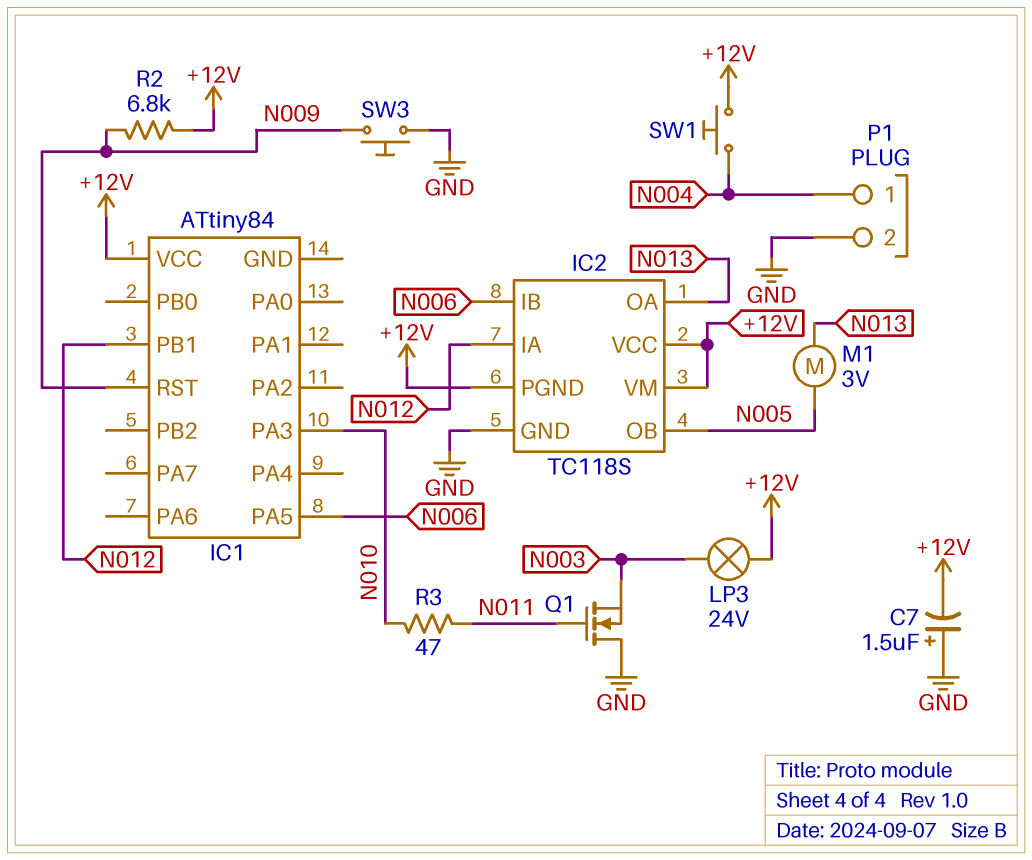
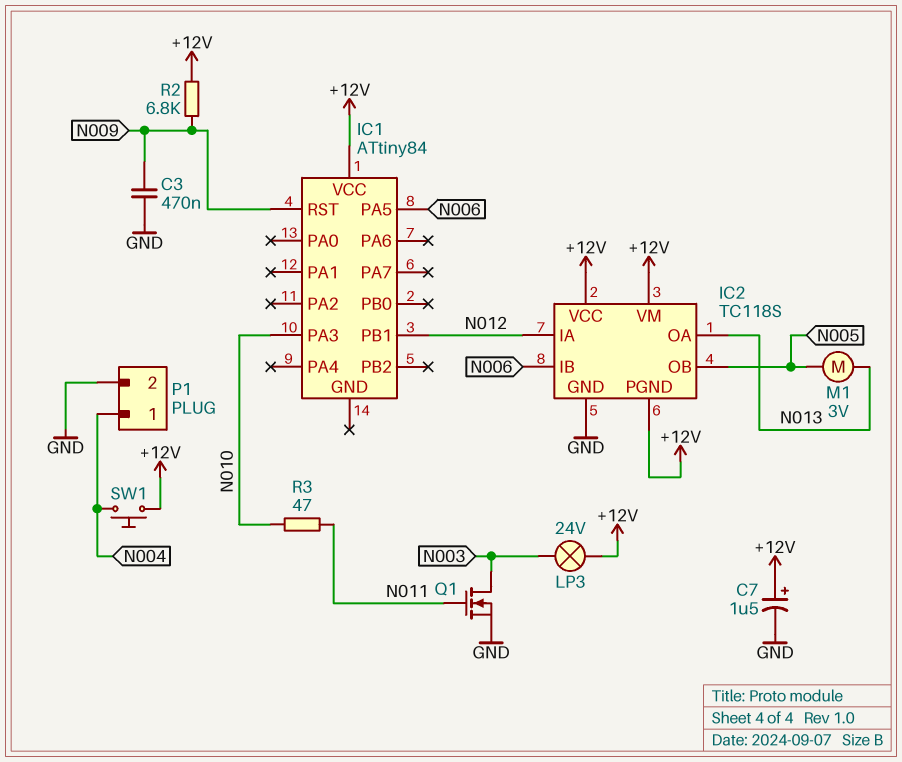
C3: none -> 470nF (GND, N009)
C7: 1.5uF (plus GND, minus +12V) -> 1.5uF (plus +12V, minus GND)
Q1: NMOS (G N011, D GND, S N003) -> NMOS (G N011, D N003, S GND)
SW3: button (GND, N009) -> none

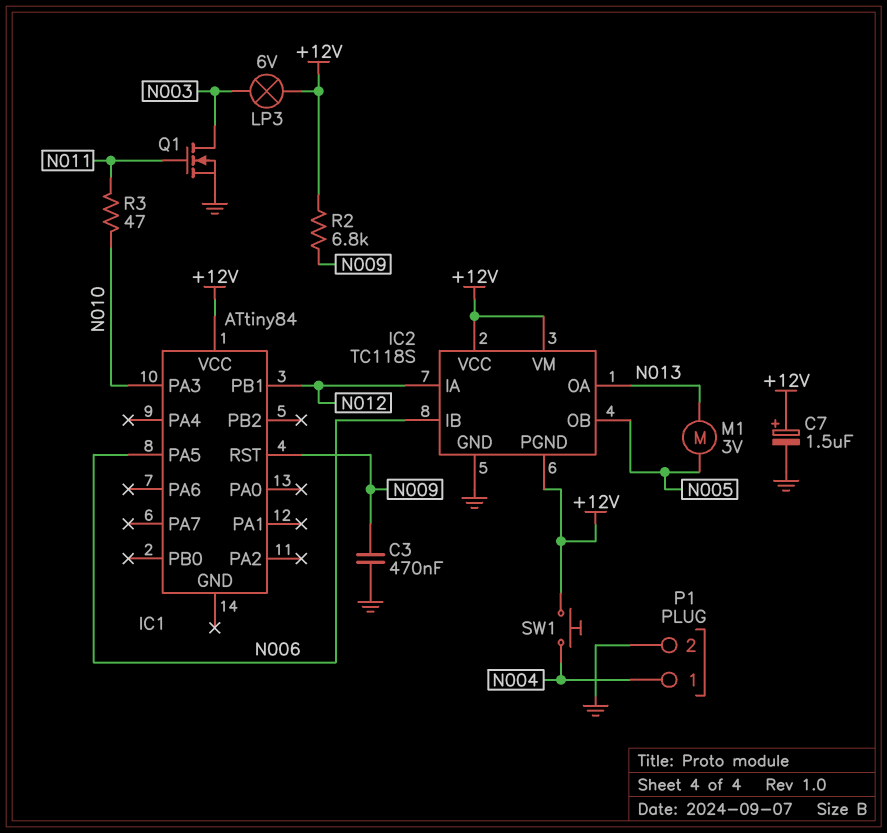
LP3: lamp 24V (+12V, N003) -> lamp 6V (+12V, N003)

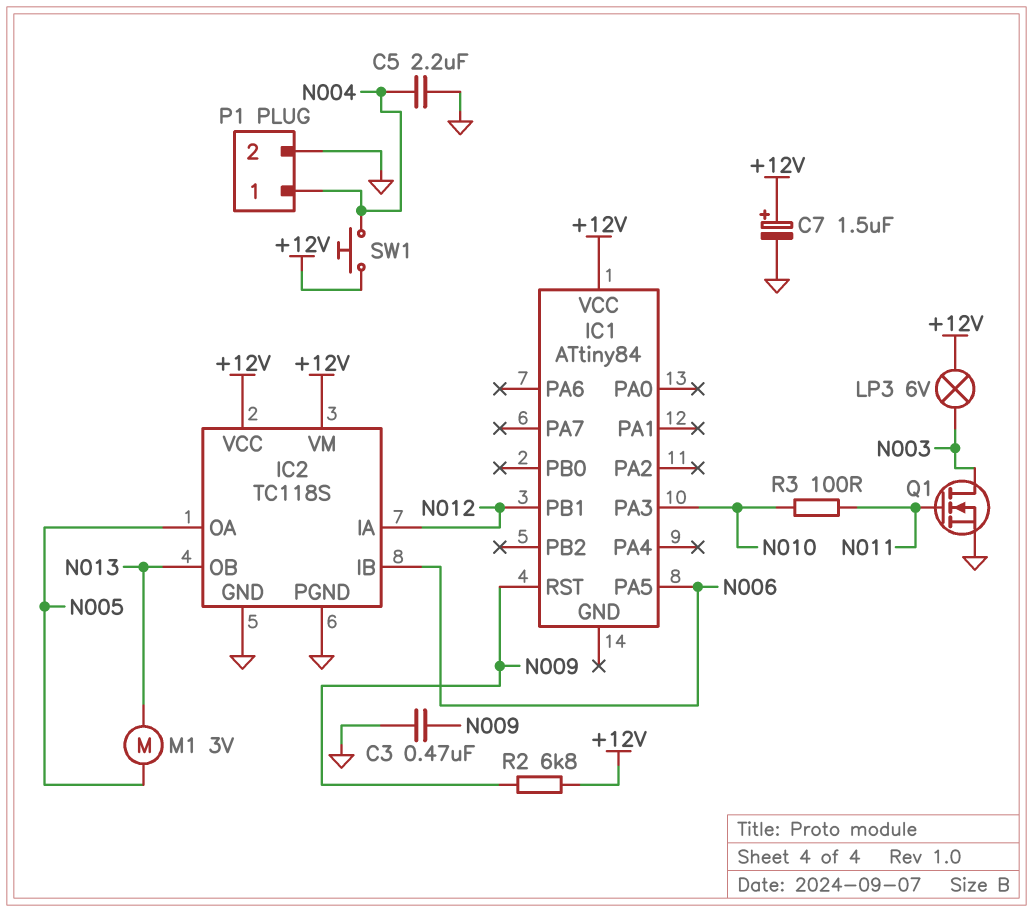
C5: none -> 2.2uF (GND, N004)
IC2 pin OA: N013 -> N005
IC2 pin OB: N005 -> N013
IC2 pin PGND: +12V -> GND
R3: 47 (N010, N011) -> 100 (N010, N011)

